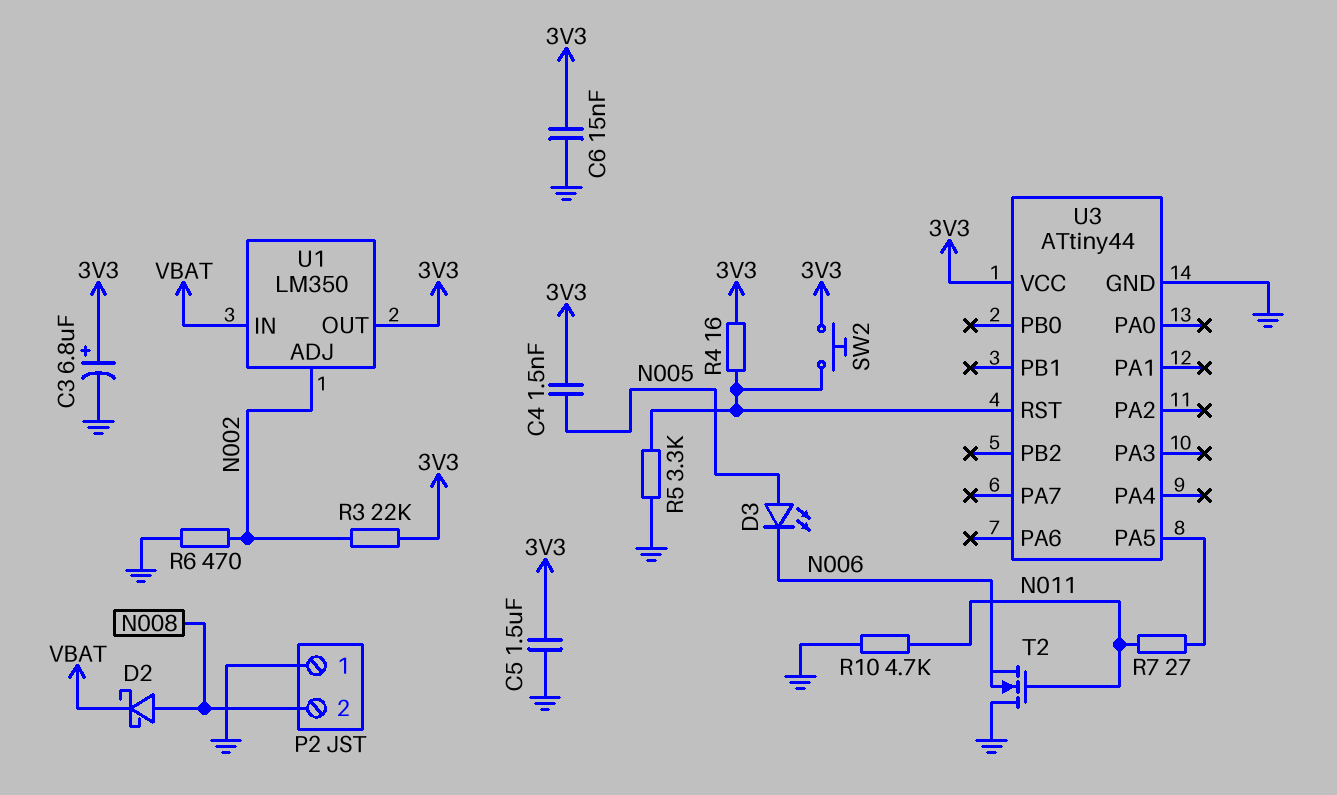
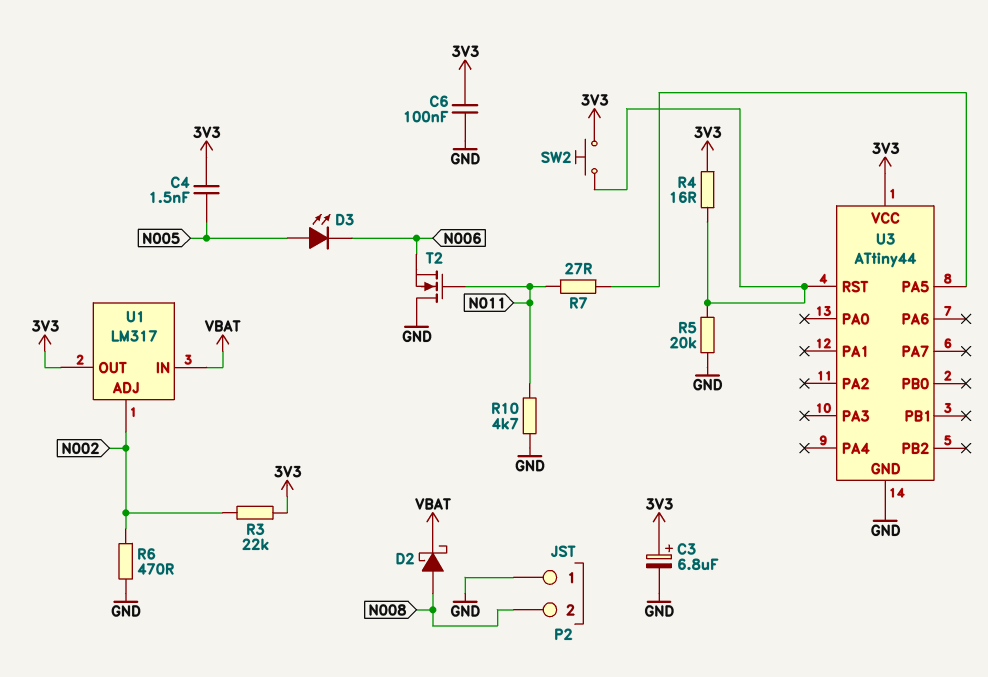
C5: 1.5uF (3V3, GND) -> none
C6: 15nF (3V3, GND) -> 100nF (3V3, GND)
R5: 3.3k (GND, U3/RST) -> 20k (GND, U3/RST)
U1: LM350 -> LM317

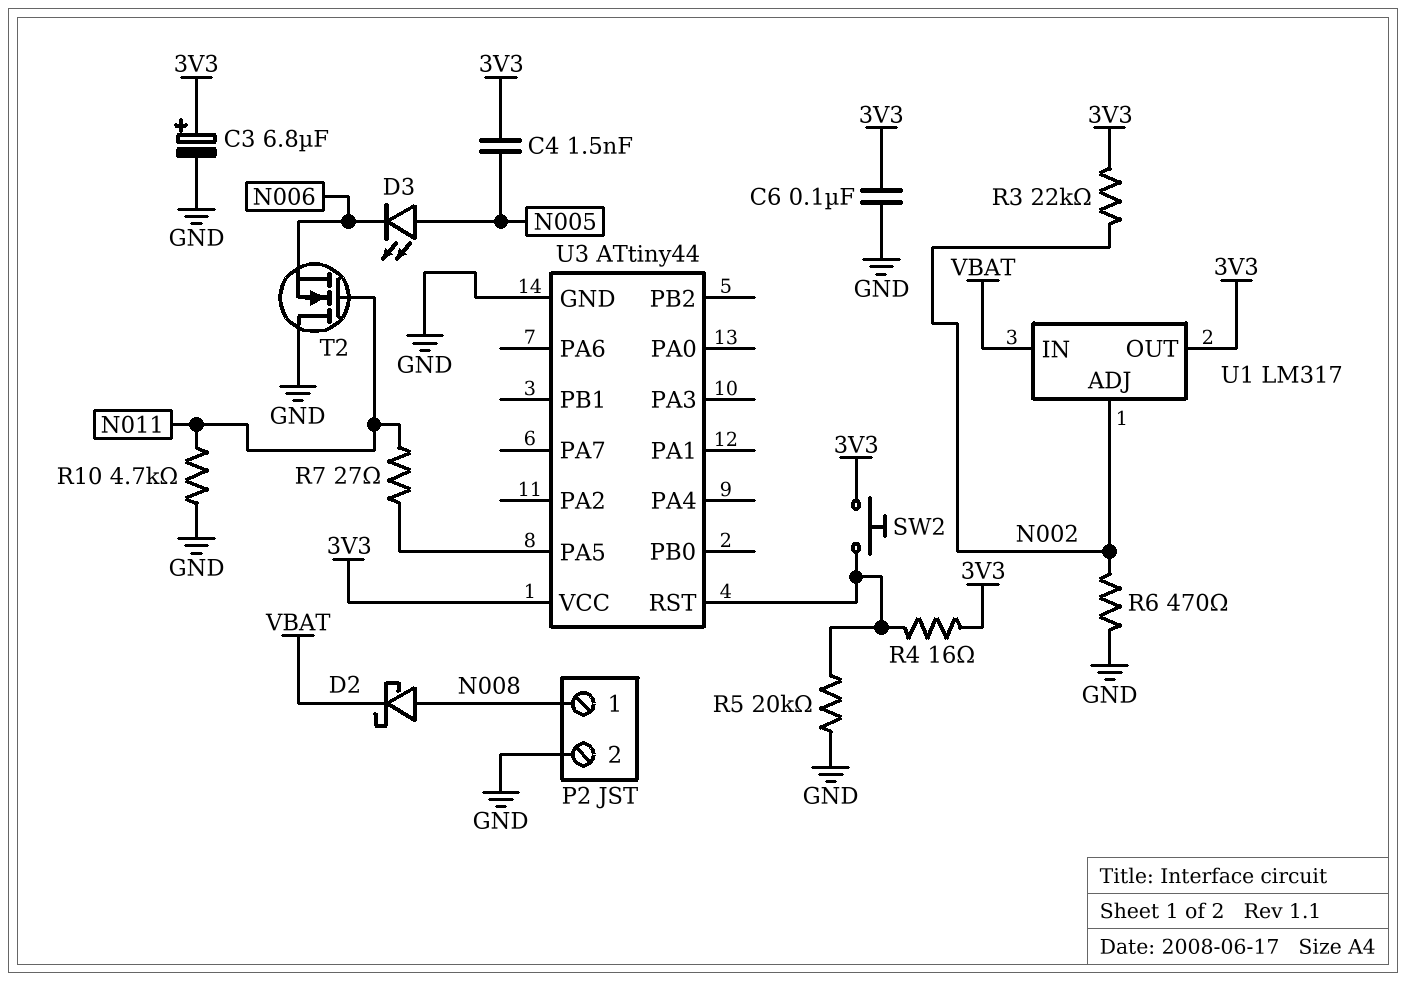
P2 pin 1: GND -> N008
P2 pin 2: N008 -> GND

